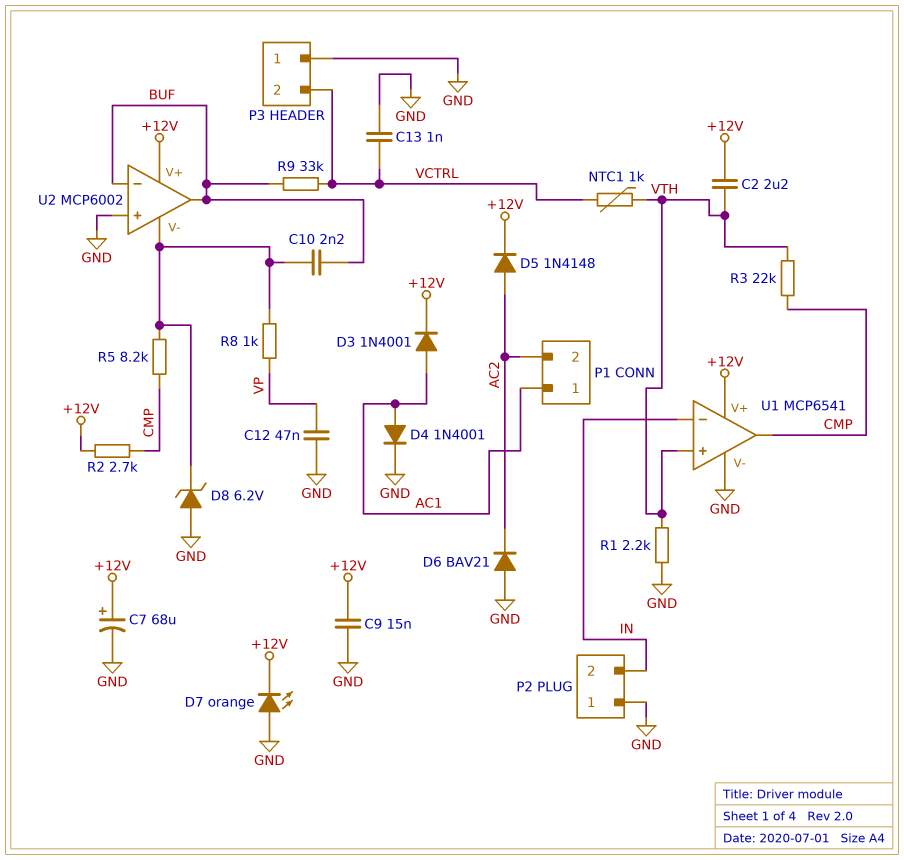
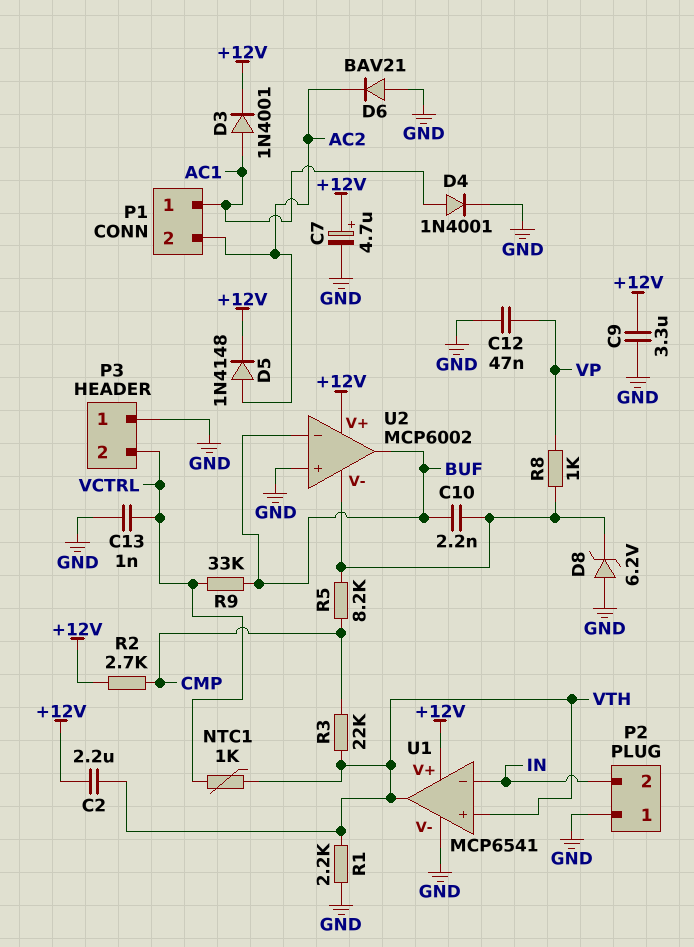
C7: 68uF (plus +12V, minus GND) -> 4.7uF (plus +12V, minus GND)
C9: 15nF (+12V, GND) -> 3.3uF (+12V, GND)
D7: LED orange (A GND, K +12V) -> none
U1 pin out: CMP -> VTH

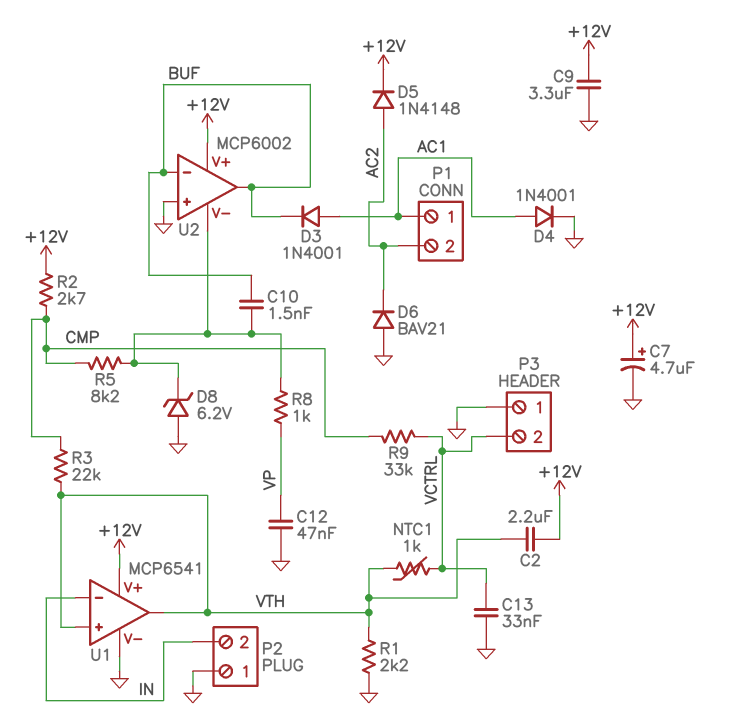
C10: 2.2nF (BUF, U2/V-) -> 1.5nF (BUF, U2/V-)
C13: 1nF (GND, VCTRL) -> 33nF (GND, VCTRL)
D3: diode 1N4001 (A AC1, K +12V) -> diode 1N4001 (A AC1, K BUF)
R9: 33k (BUF, VCTRL) -> 33k (CMP, VCTRL)

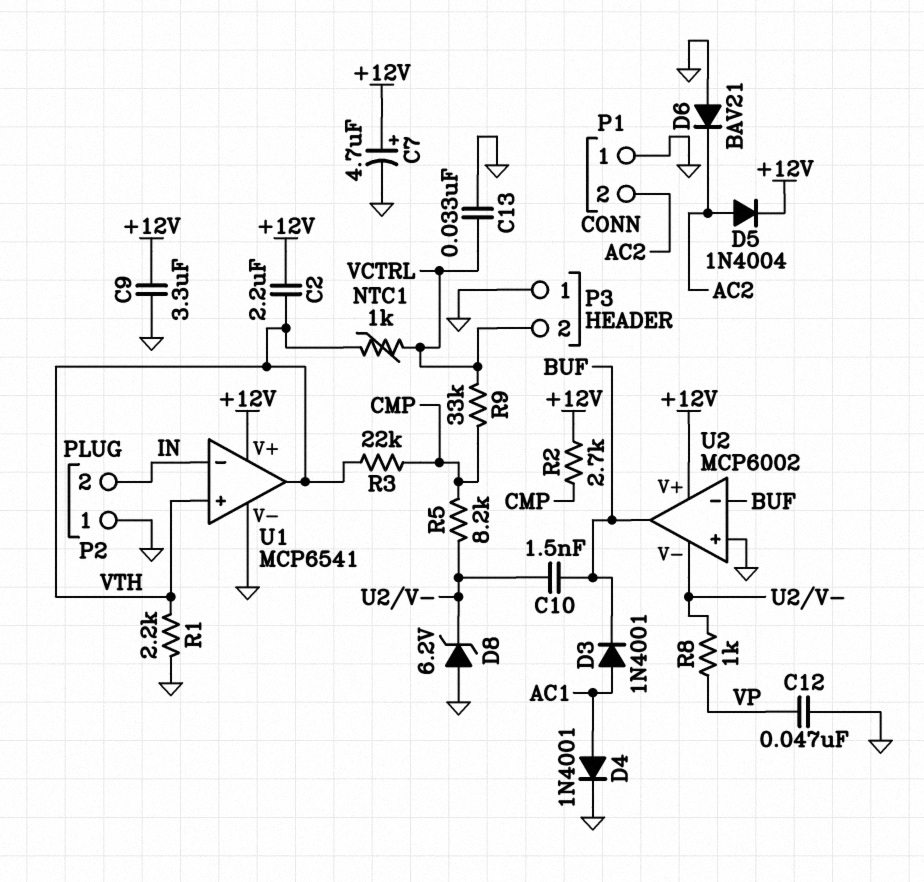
D5: diode 1N4148 (A AC2, K +12V) -> diode 1N4004 (A AC2, K +12V)
P1 pin 1: AC1 -> GND

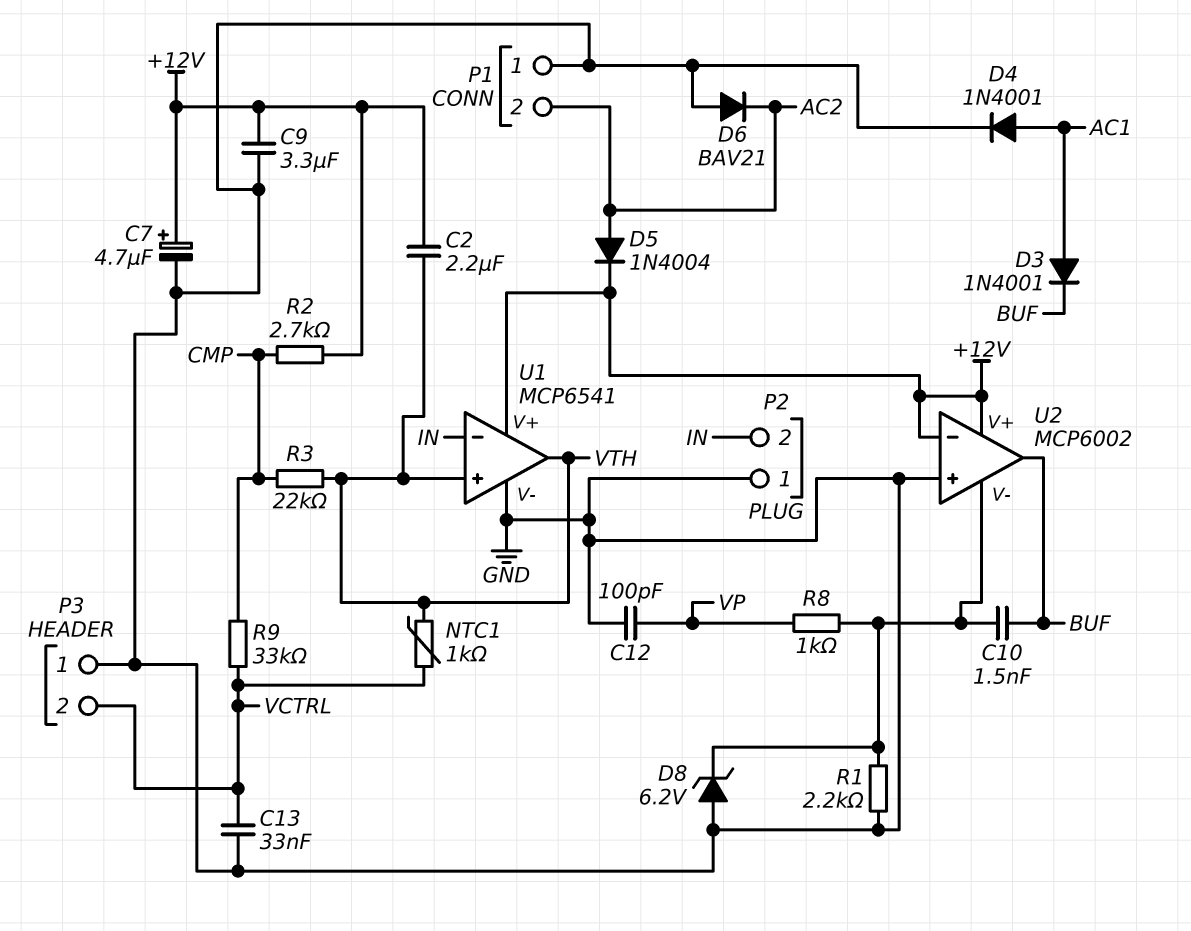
C12: 47nF (GND, VP) -> 100pF (GND, VP)
R1: 2.2k (GND, VTH) -> 2.2k (GND, U2/V-)
R5: 8.2k (CMP, U2/V-) -> none
U2 pin in-: BUF -> +12V

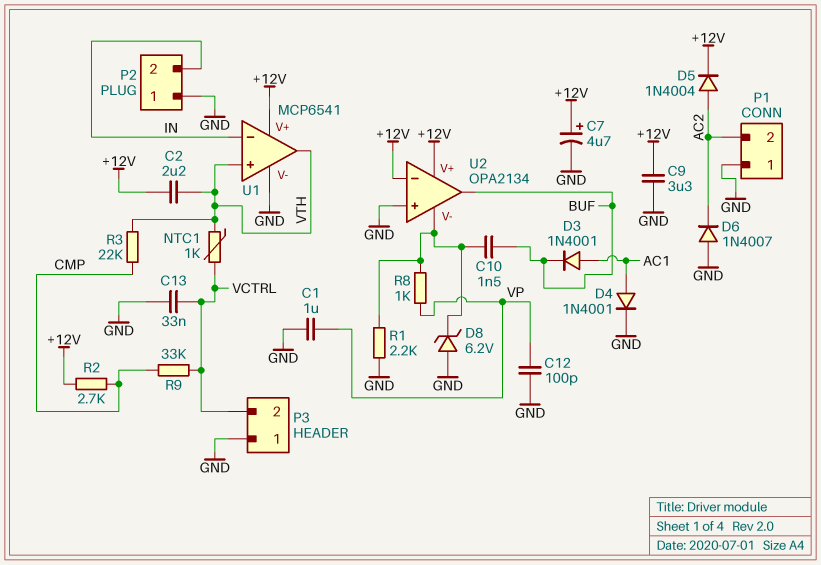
C1: none -> 1uF (GND, VP)
D6: diode BAV21 (A GND, K AC2) -> diode 1N4007 (A GND, K AC2)
U2: MCP6002 -> OPA2134

